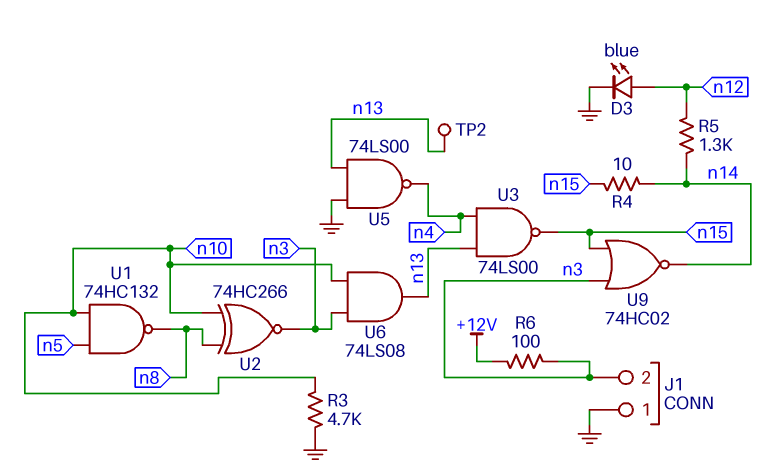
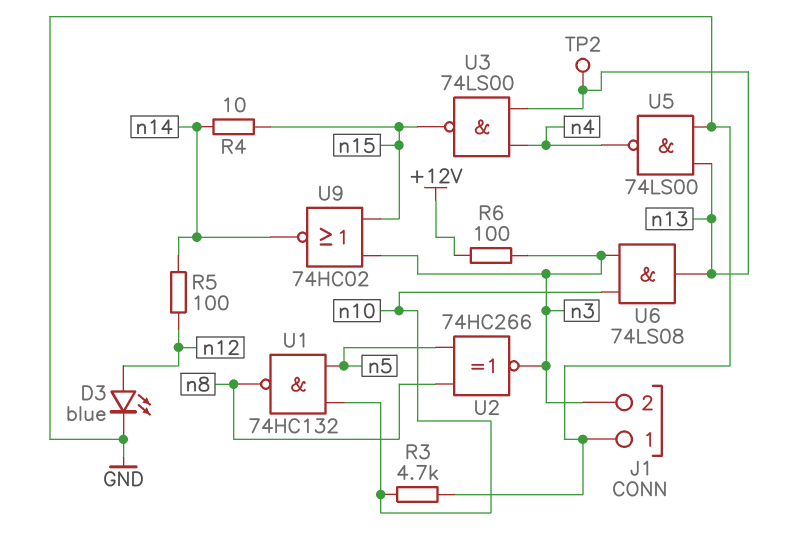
R5: 1.3k (n12, n14) -> 100 (n12, n14)
U2: XNOR 74HC266 (in n8, in n10, out n3) -> XNOR 74HC266 (in n5, in n8, out n3)

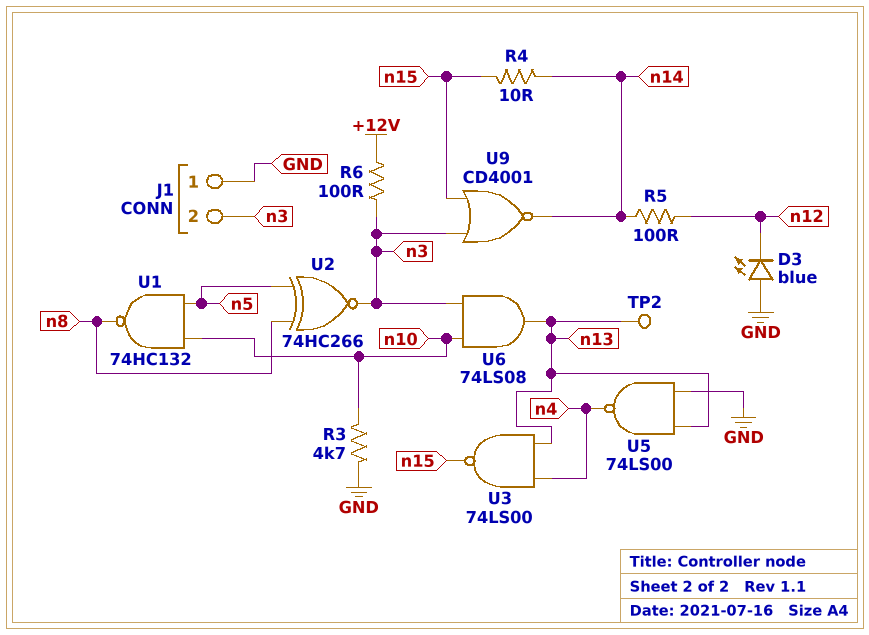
D3: LED blue (A n12, K GND) -> LED blue (A GND, K n12)
U9: NOR 74HC02 (in n3, in n15, out n14) -> NOR CD4001 (in n3, in n15, out n14)

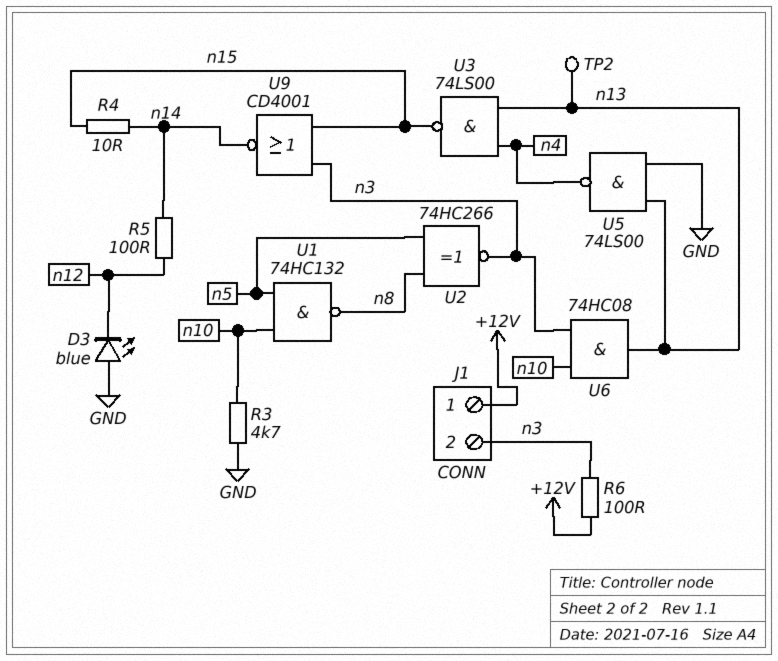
J1 pin 1: GND -> +12V
U6: AND 74LS08 (in n3, in n10, out n13) -> AND 74HC08 (in n3, in n10, out n13)

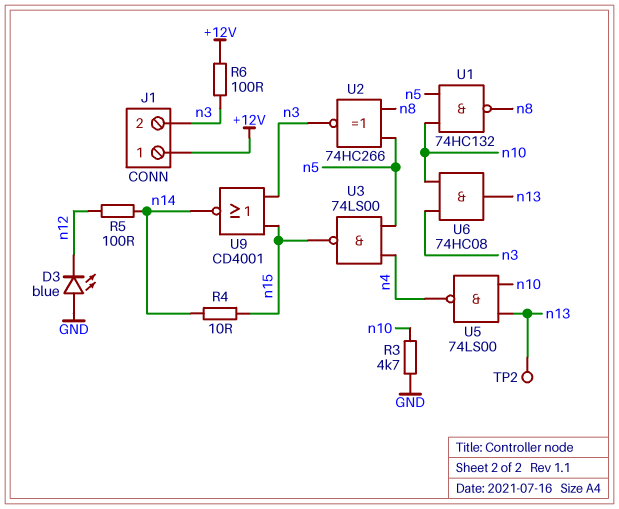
U3: NAND 74LS00 (in n4, in n13, out n15) -> NAND 74LS00 (in n4, in n5, out n15)
U5: NAND 74LS00 (in GND, in n13, out n4) -> NAND 74LS00 (in n10, in n13, out n4)

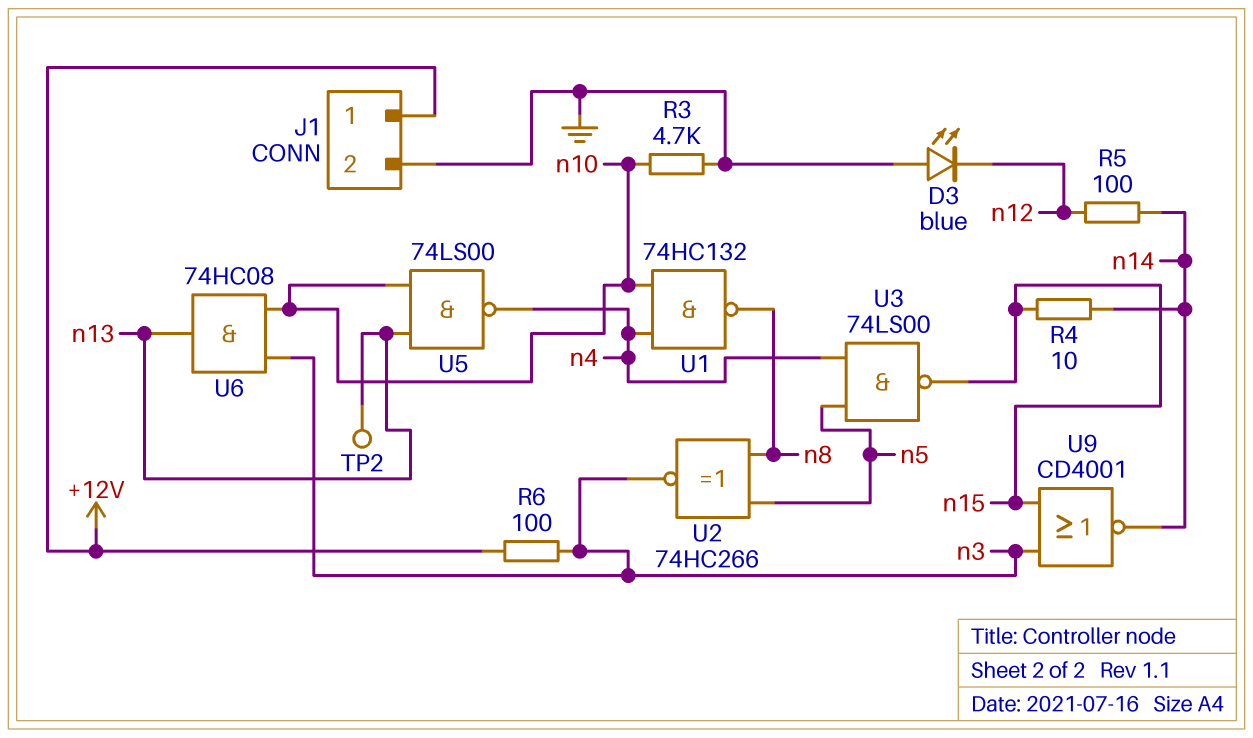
J1 pin 2: n3 -> GND
U1: NAND 74HC132 (in n5, in n10, out n8) -> NAND 74HC132 (in n4, in n10, out n8)

